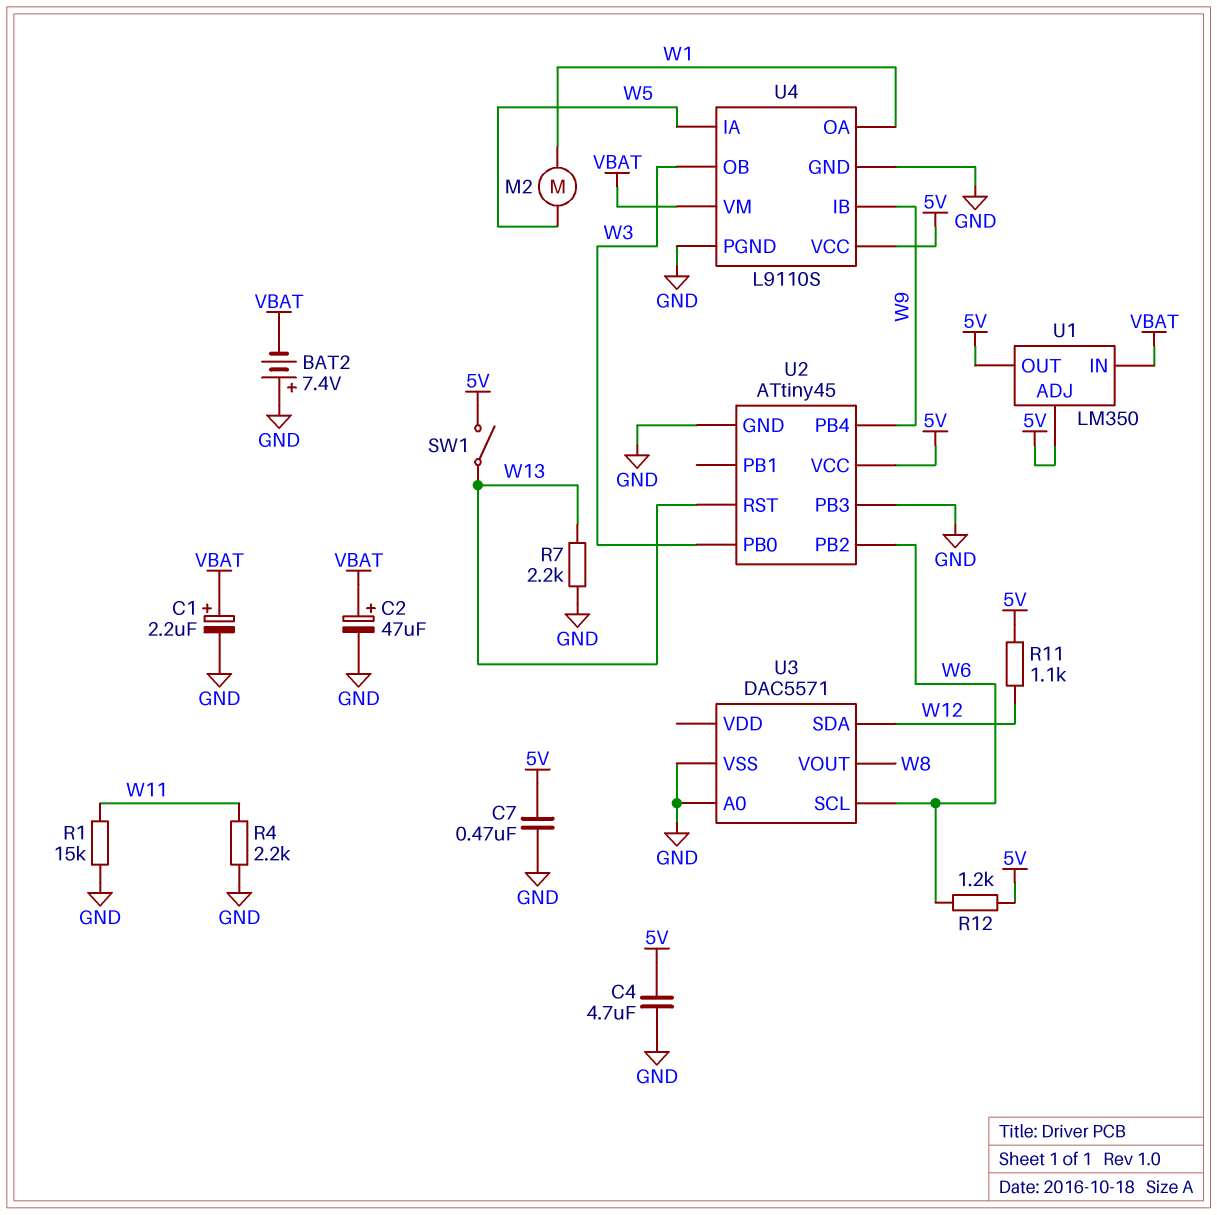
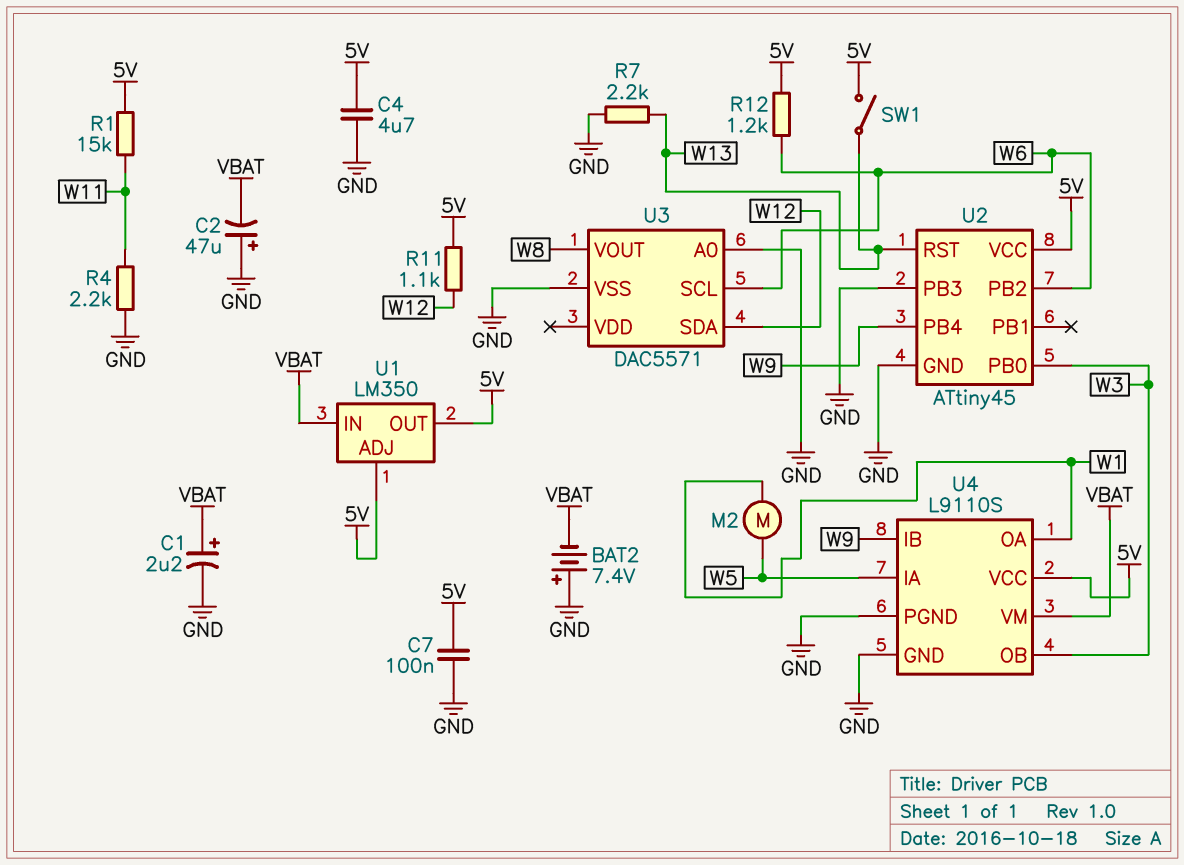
C2: 47uF (plus VBAT, minus GND) -> 47uF (plus GND, minus VBAT)
C7: 470nF (5V, GND) -> 100nF (5V, GND)
R1: 15k (GND, W11) -> 15k (5V, W11)

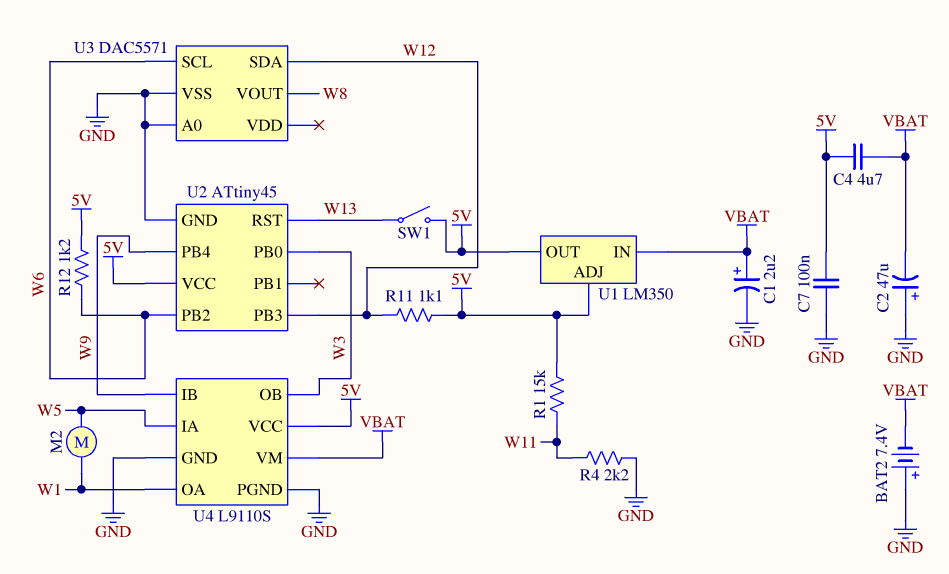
C4: 4.7uF (5V, GND) -> 4.7uF (5V, VBAT)
R7: 2.2k (GND, W13) -> none
U2 pin PB3: GND -> W12

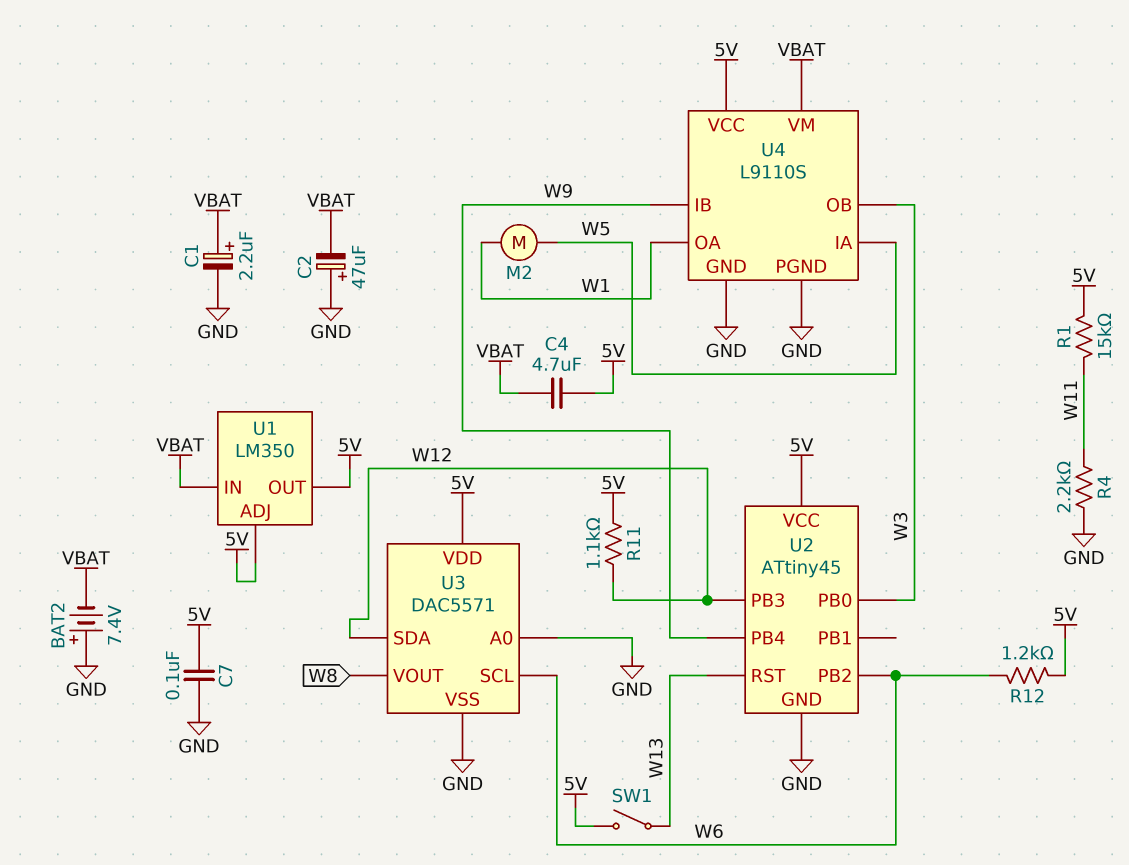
U3 pin VDD: none -> 5V

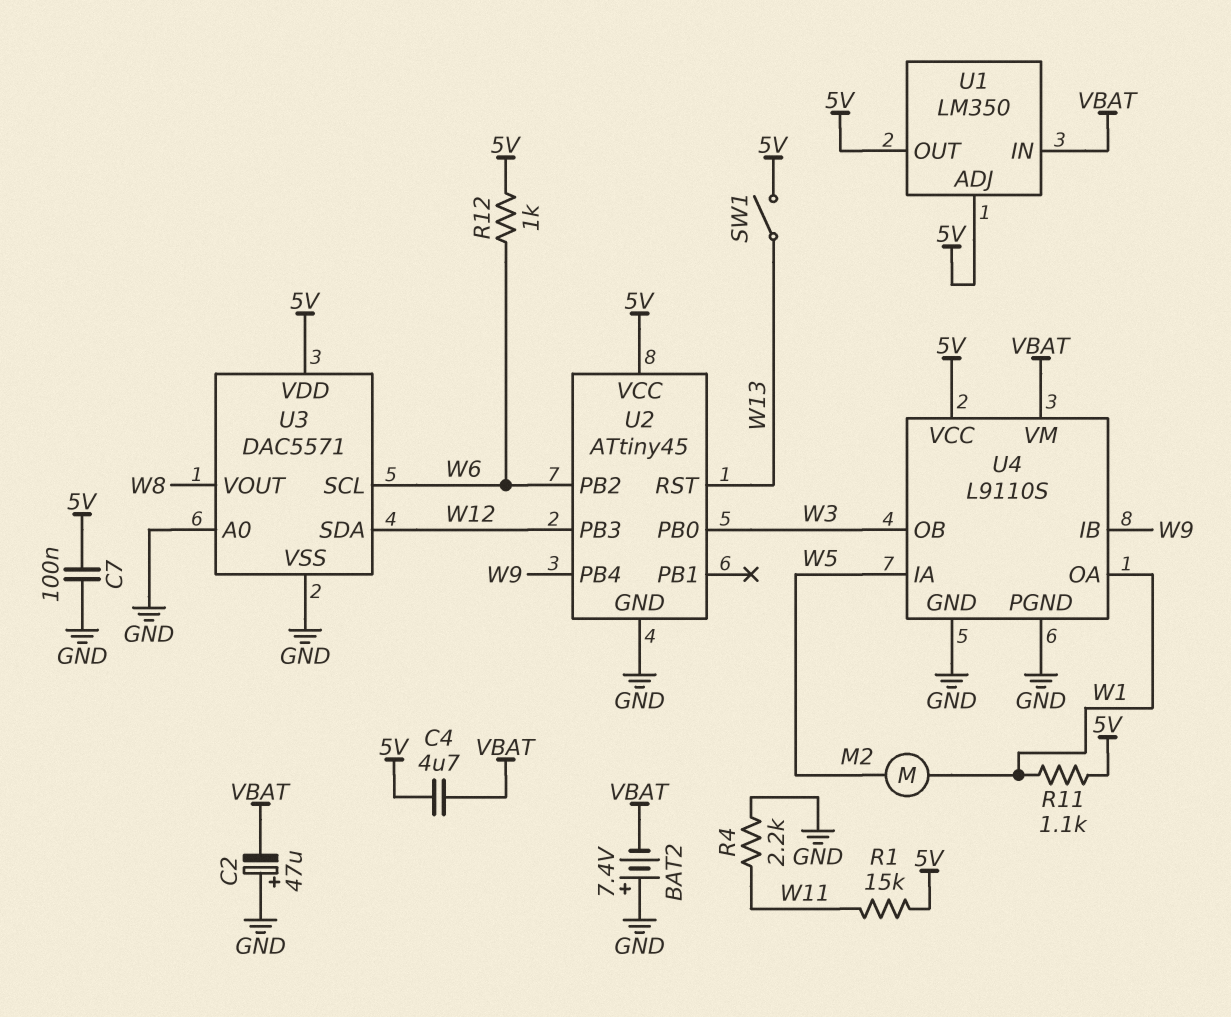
C1: 2.2uF (plus VBAT, minus GND) -> none
R11: 1.1k (5V, W12) -> 1.1k (5V, W1)
R12: 1.2k (5V, W6) -> 1k (5V, W6)

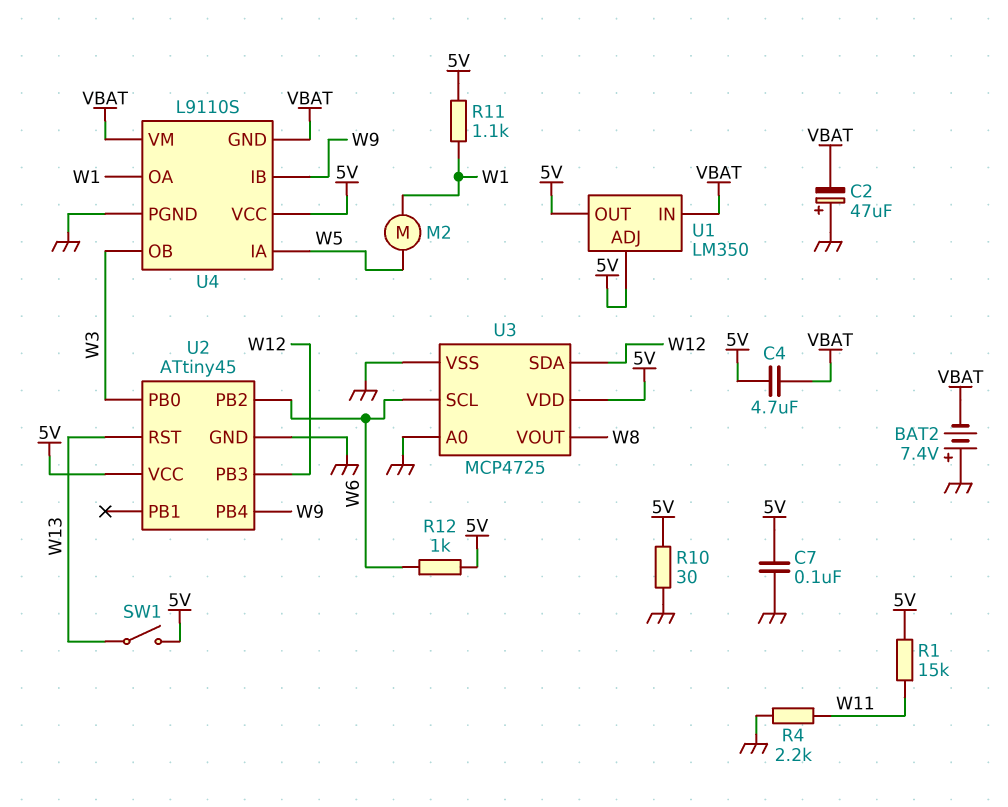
R10: none -> 30 (5V, GND)
U3: DAC5571 -> MCP4725
U4 pin GND: GND -> VBAT

